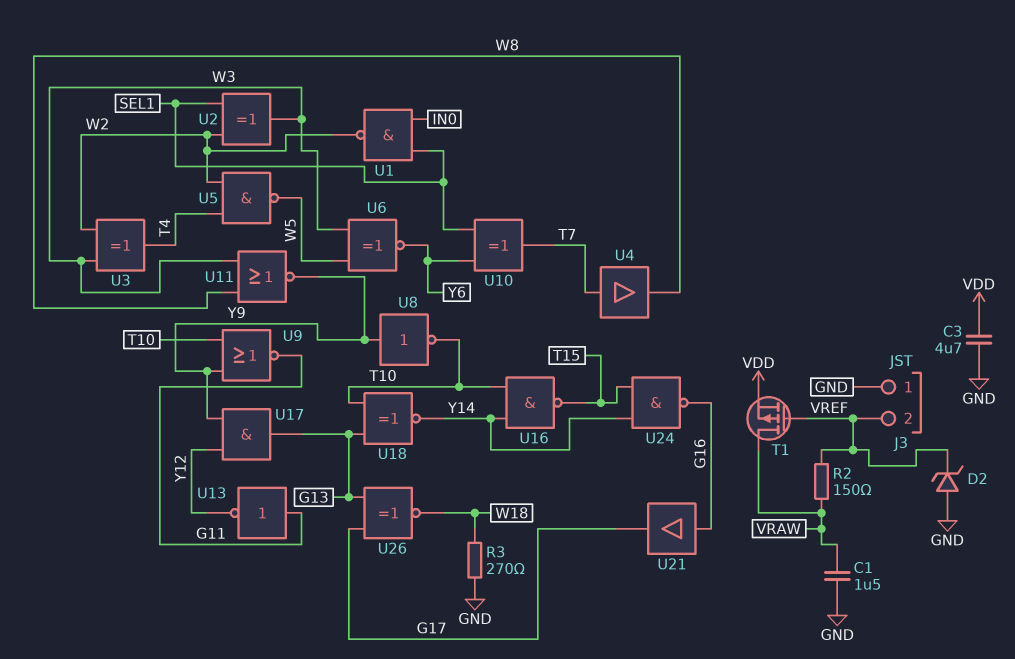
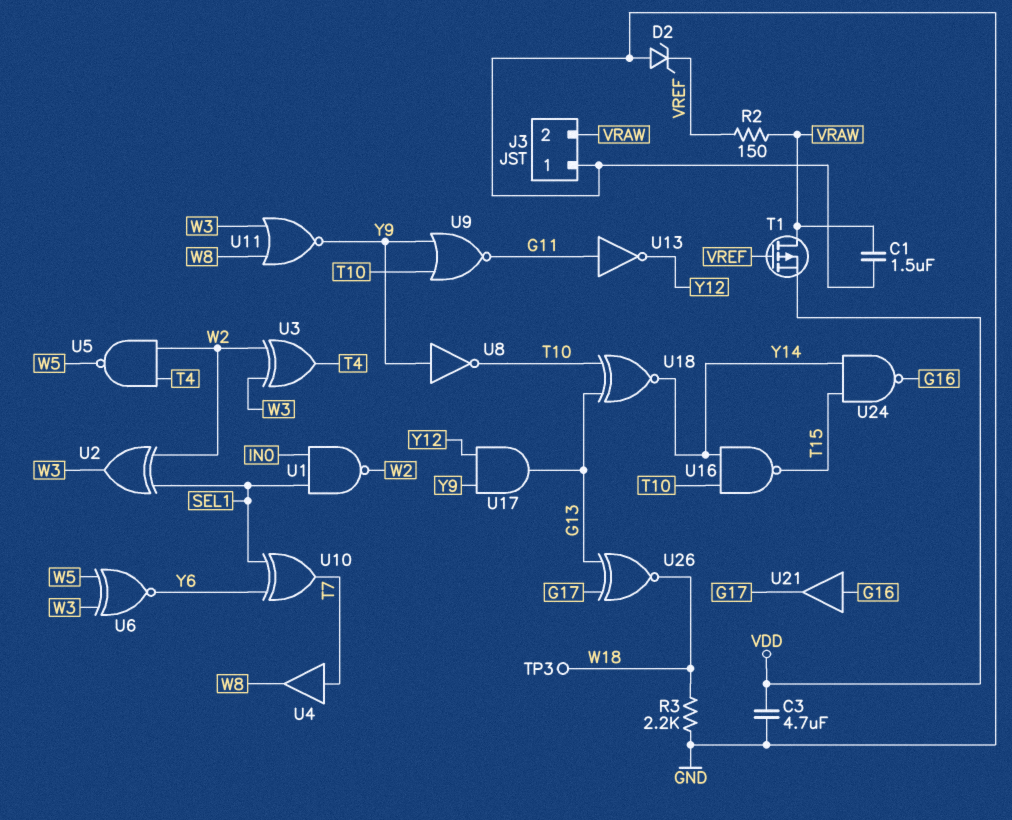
J3 pin 2: VREF -> VRAW
R3: 270 (GND, W18) -> 2.2k (GND, W18)
TP3: none -> test point (W18)

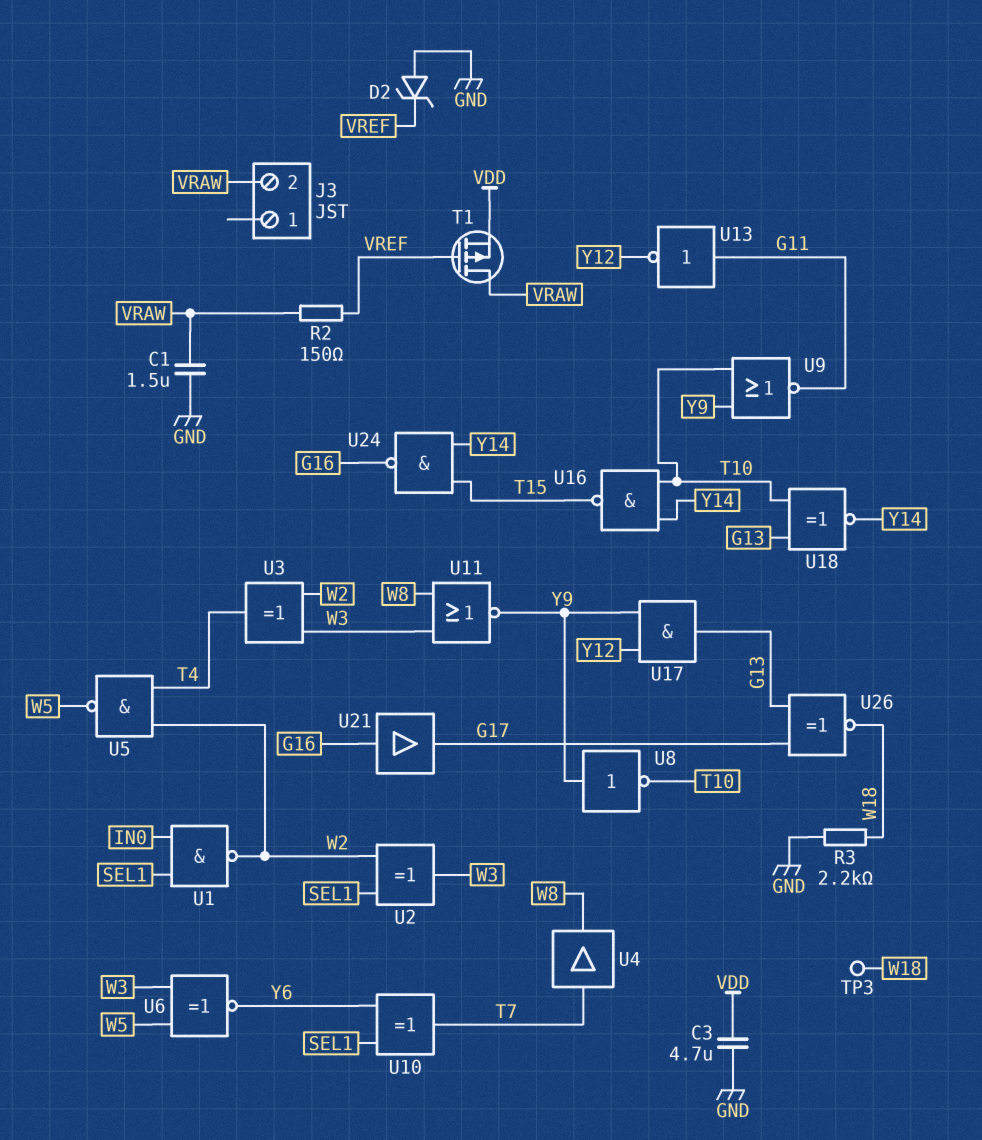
J3 pin 1: GND -> none

